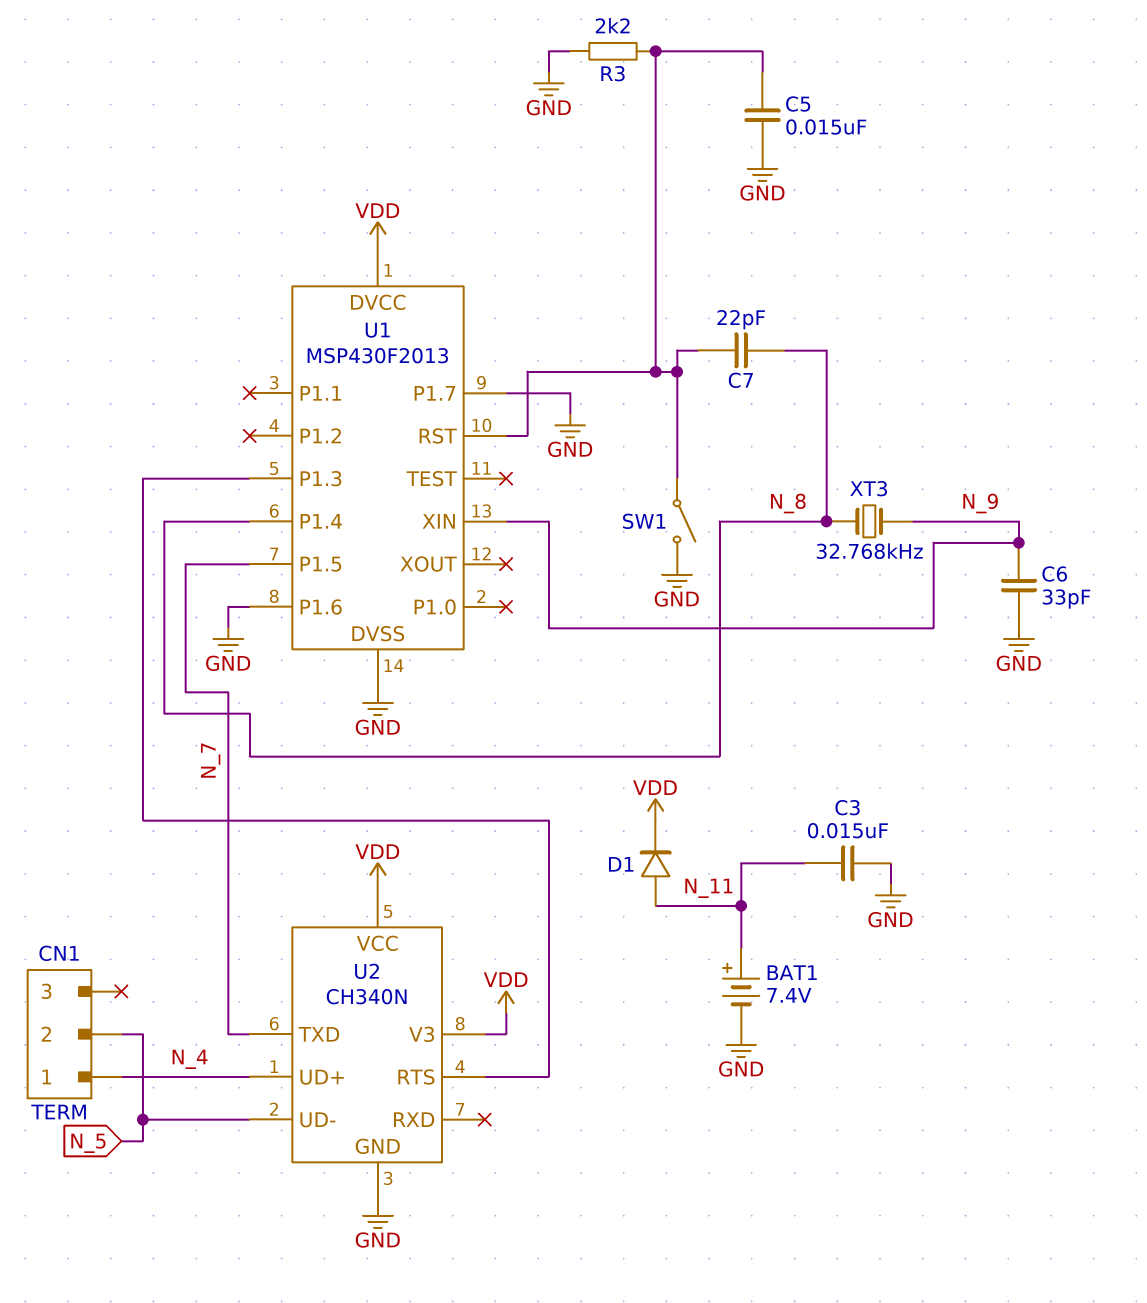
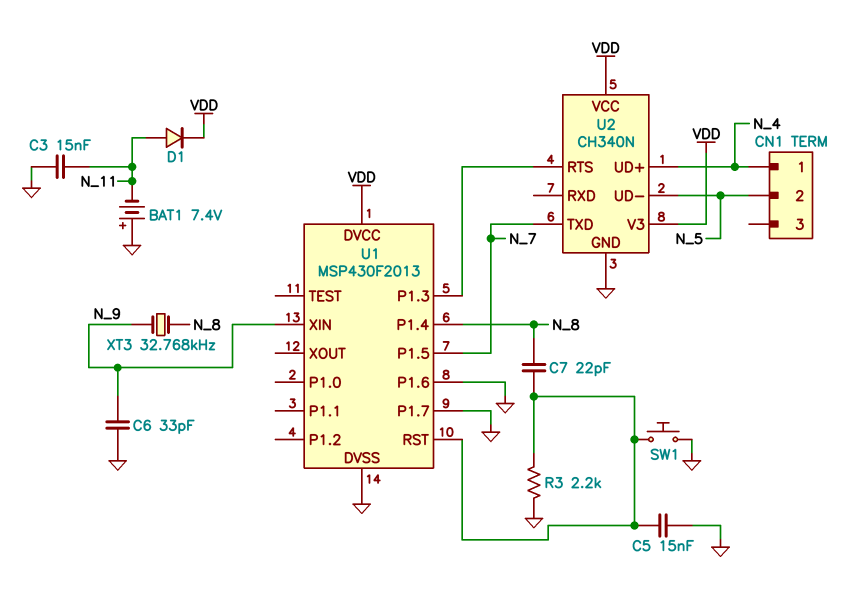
BAT1: 7.4V (plus N_11, minus GND) -> 7.4V (plus GND, minus N_11)
SW1: switch (GND, U1/RST) -> button (GND, U1/RST)

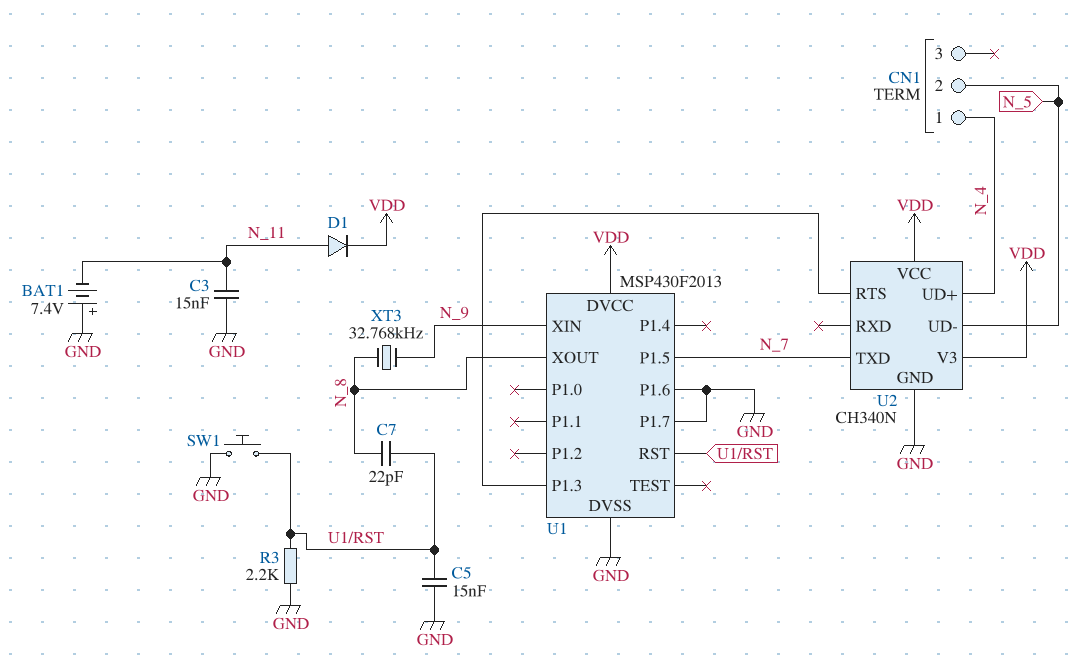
C6: 33pF (GND, N_9) -> none
U1 pin P1.4: N_8 -> none
U1 pin XOUT: none -> N_8

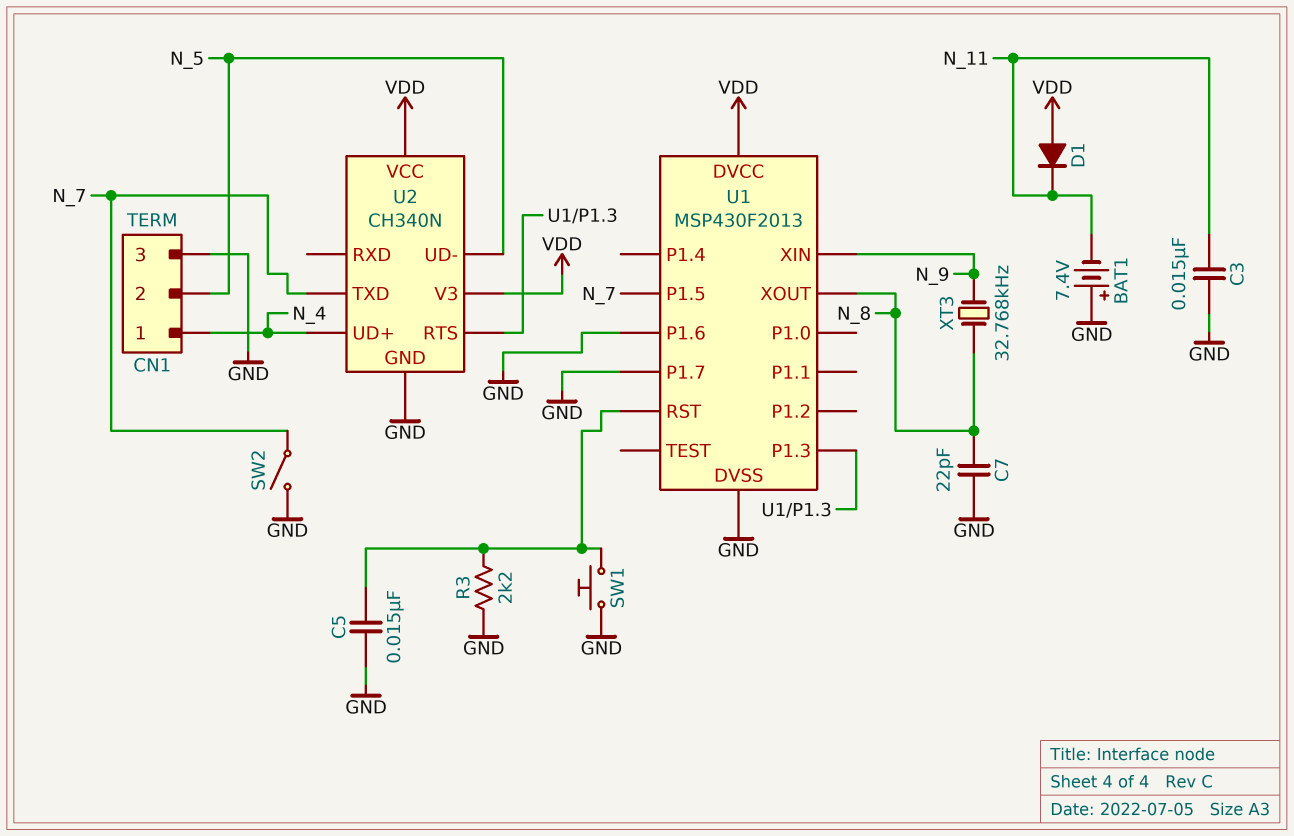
C7: 22pF (N_8, U1/RST) -> 22pF (GND, N_8)
CN1 pin 3: none -> GND
D1: diode (A N_11, K VDD) -> diode (A VDD, K N_11)
SW2: none -> switch (GND, N_7)

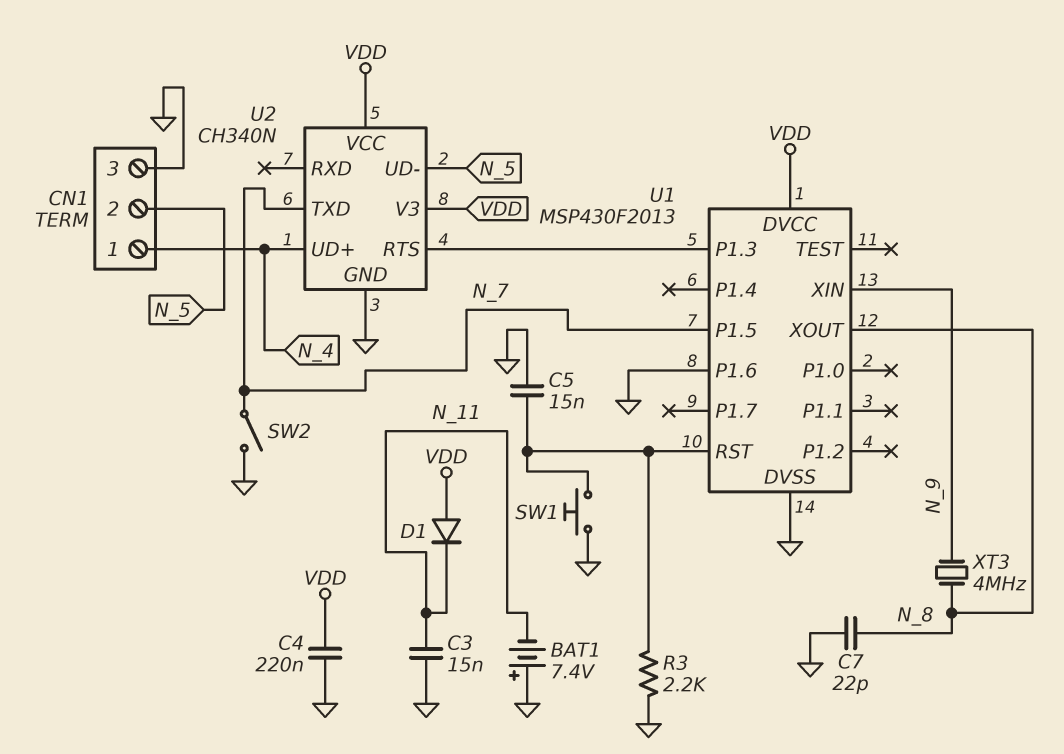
C4: none -> 220nF (GND, VDD)
U1 pin P1.7: GND -> none
XT3: 32.768kHz (N_8, N_9) -> 4MHz (N_8, N_9)

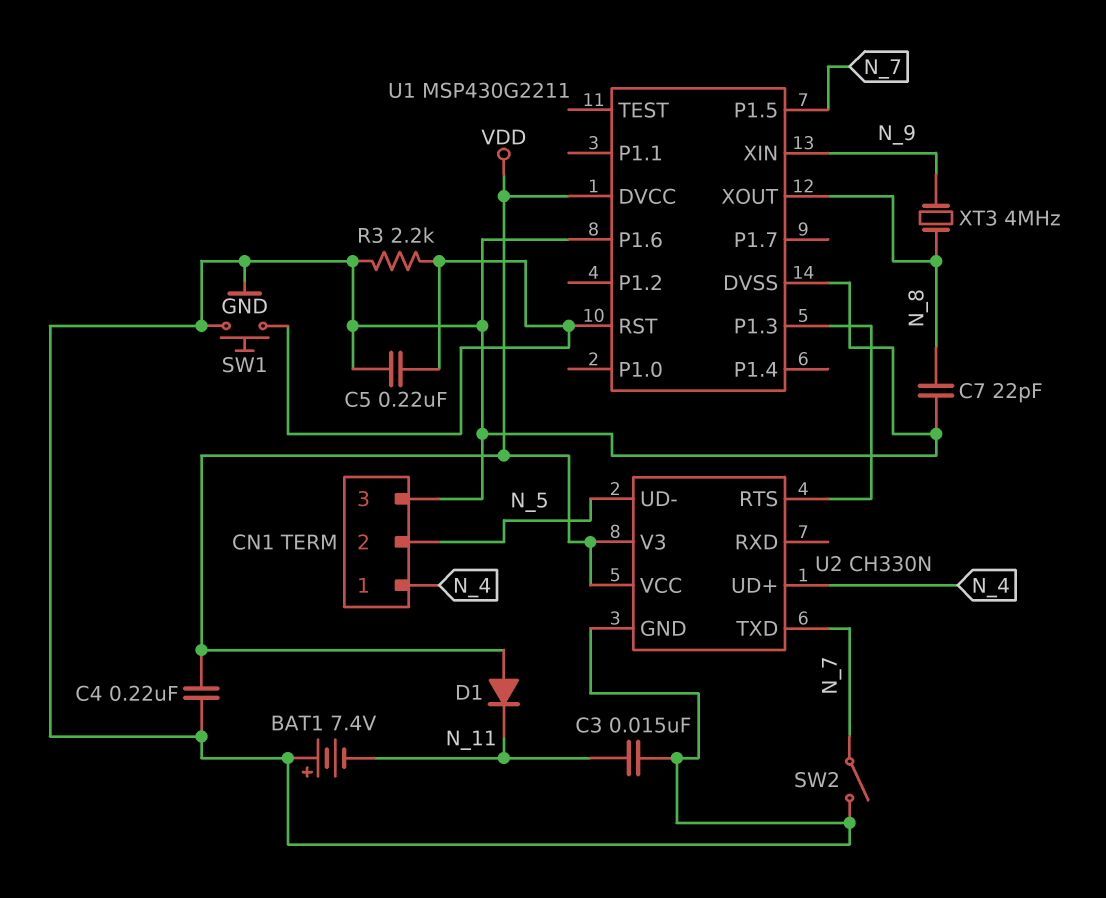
C5: 15nF (GND, U1/RST) -> 220nF (GND, U1/RST)
U1: MSP430F2013 -> MSP430G2211
U2: CH340N -> CH330N

